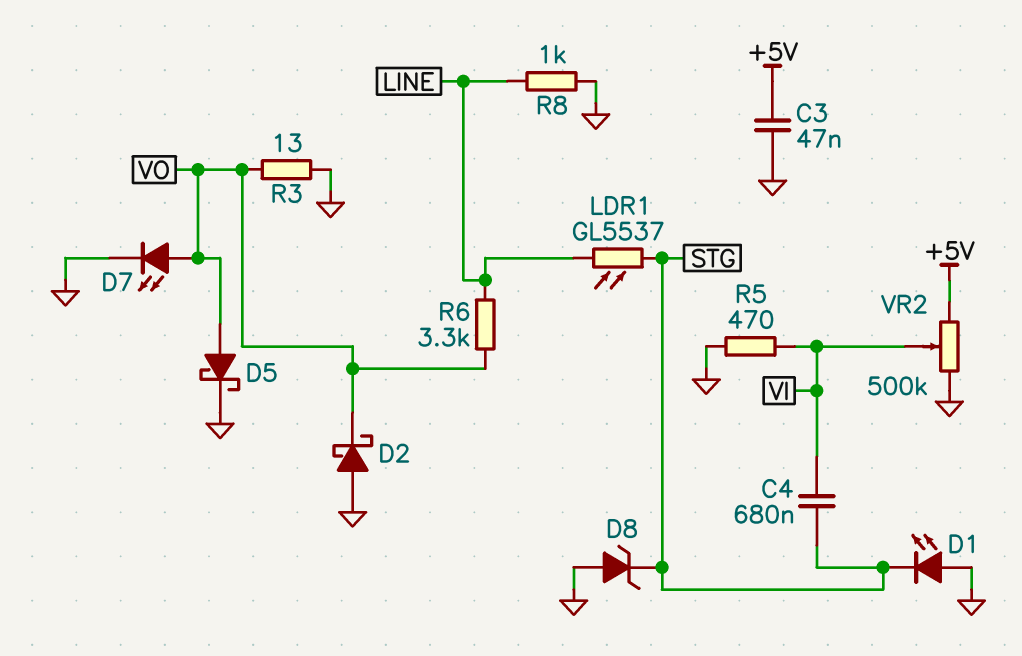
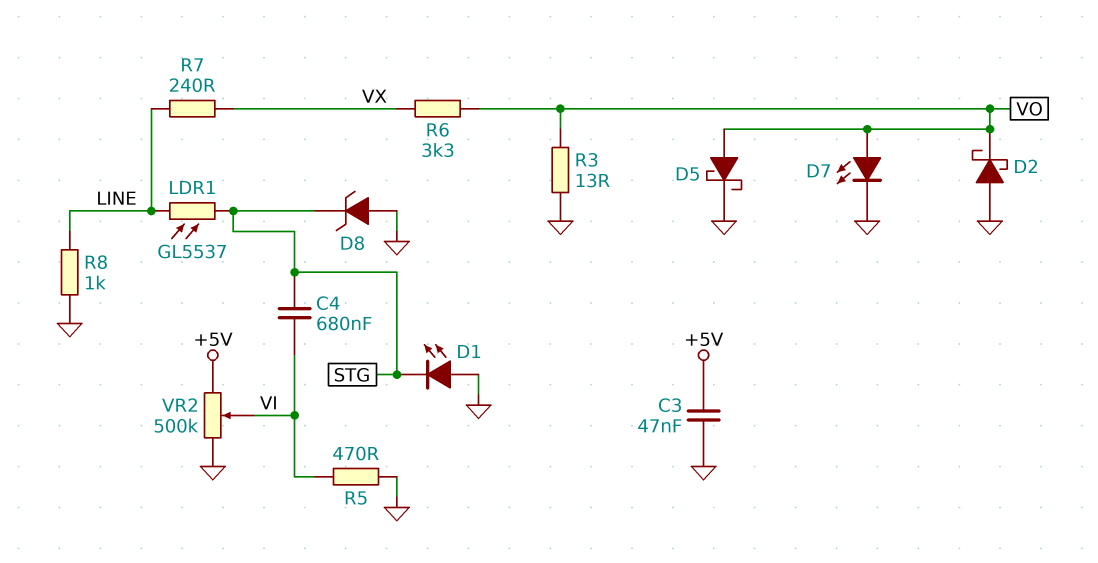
R6: 3.3k (LINE, VO) -> 3.3k (VO, VX)
R7: none -> 240 (LINE, VX)

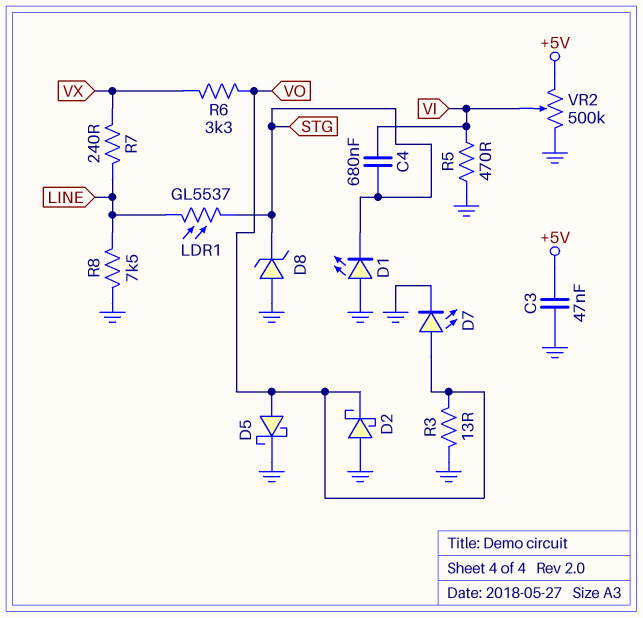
R8: 1k (GND, LINE) -> 7.5k (GND, LINE)

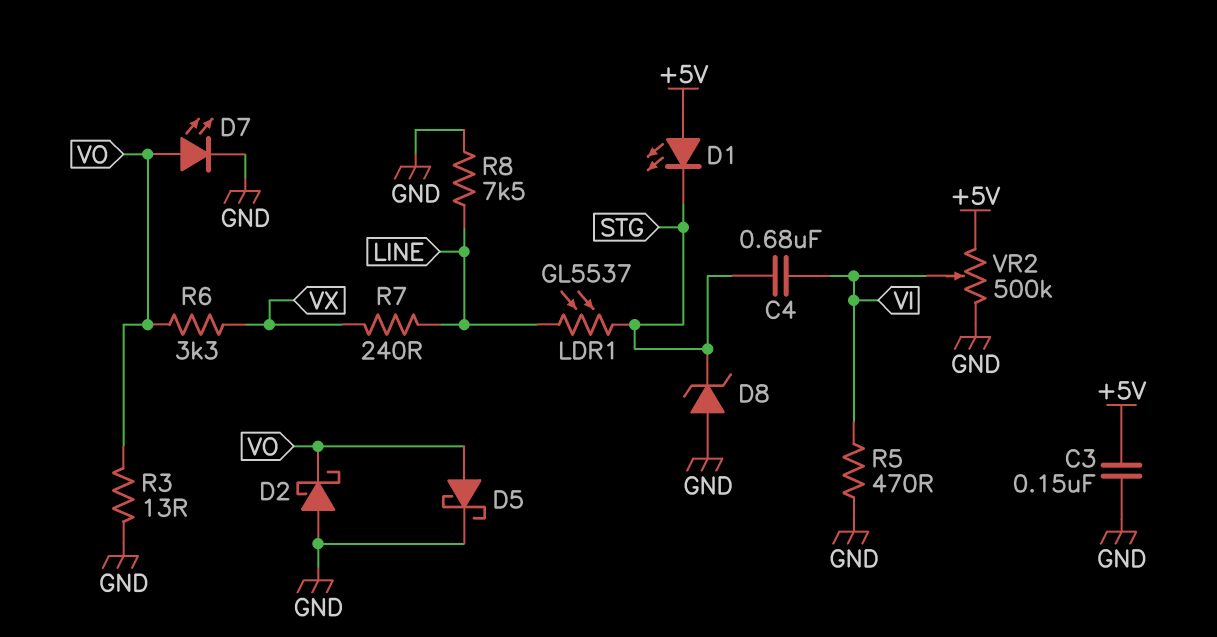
C3: 47nF (+5V, GND) -> 150nF (+5V, GND)
D1: LED (A GND, K STG) -> LED (A +5V, K STG)

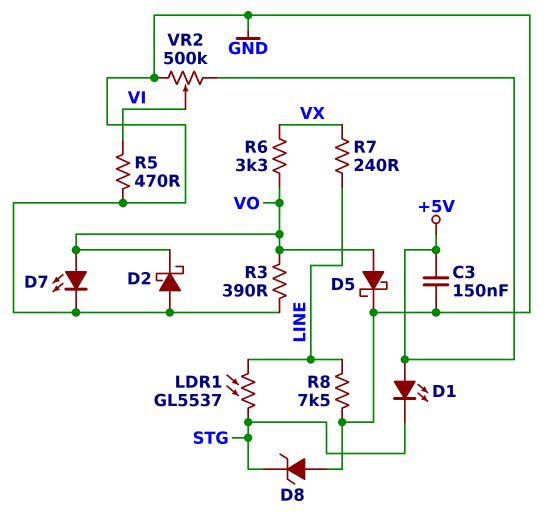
C4: 680nF (STG, VI) -> none
R3: 13 (GND, VO) -> 390 (GND, VO)

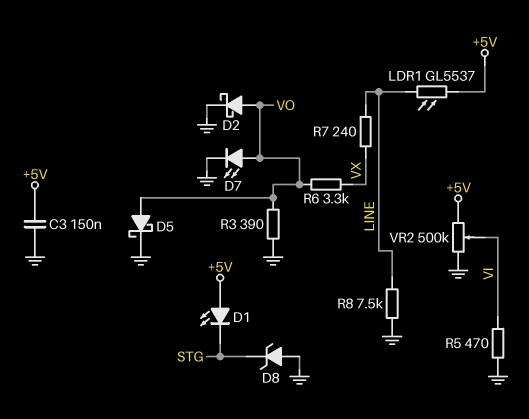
D2: schottky (A GND, K VO) -> schottky (A VO, K GND)
LDR1: GL5537 (LINE, STG) -> GL5537 (+5V, LINE)

